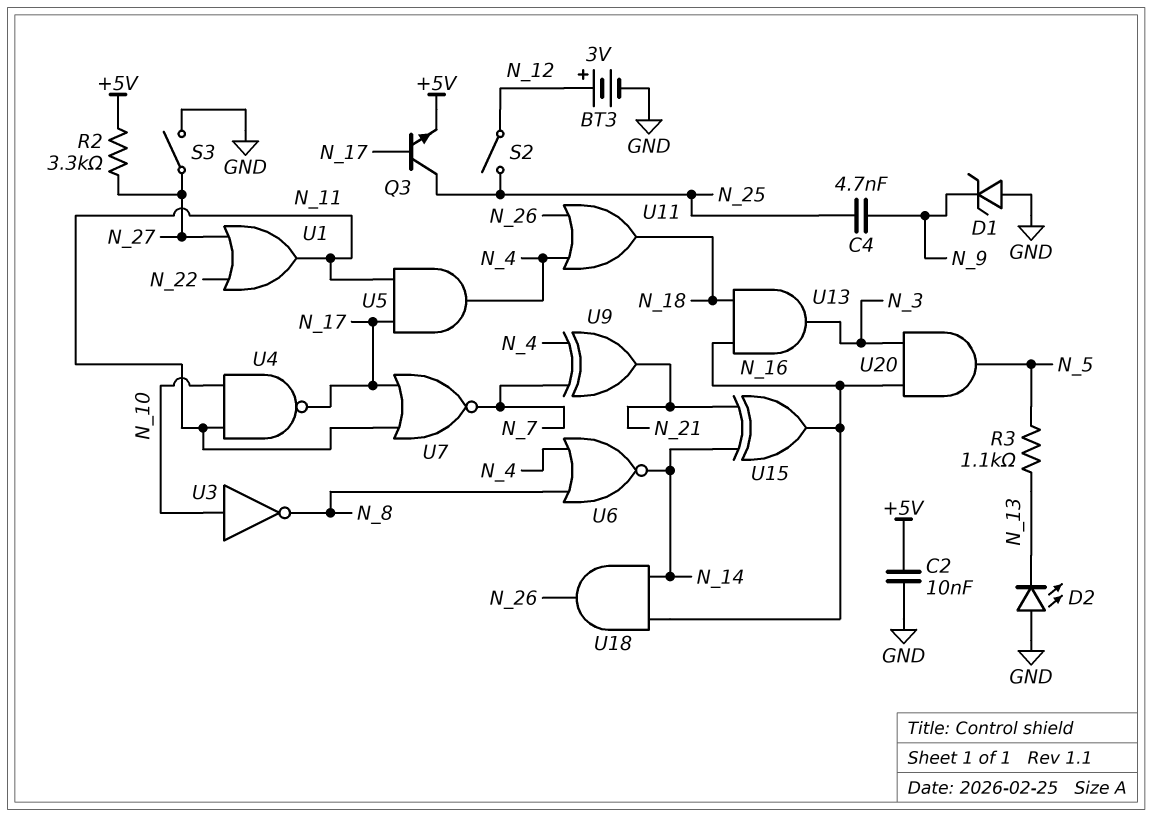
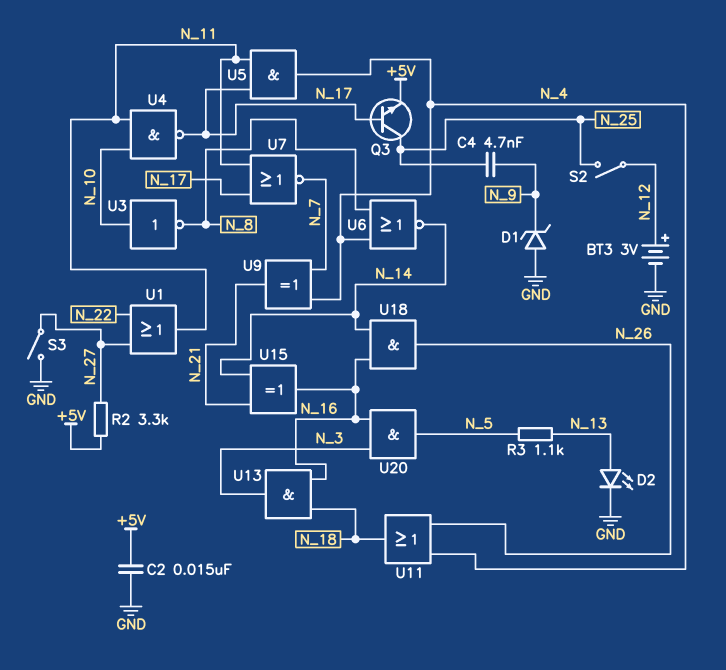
C2: 10nF (+5V, GND) -> 15nF (+5V, GND)
D2: LED (A GND, K N_13) -> LED (A N_13, K GND)

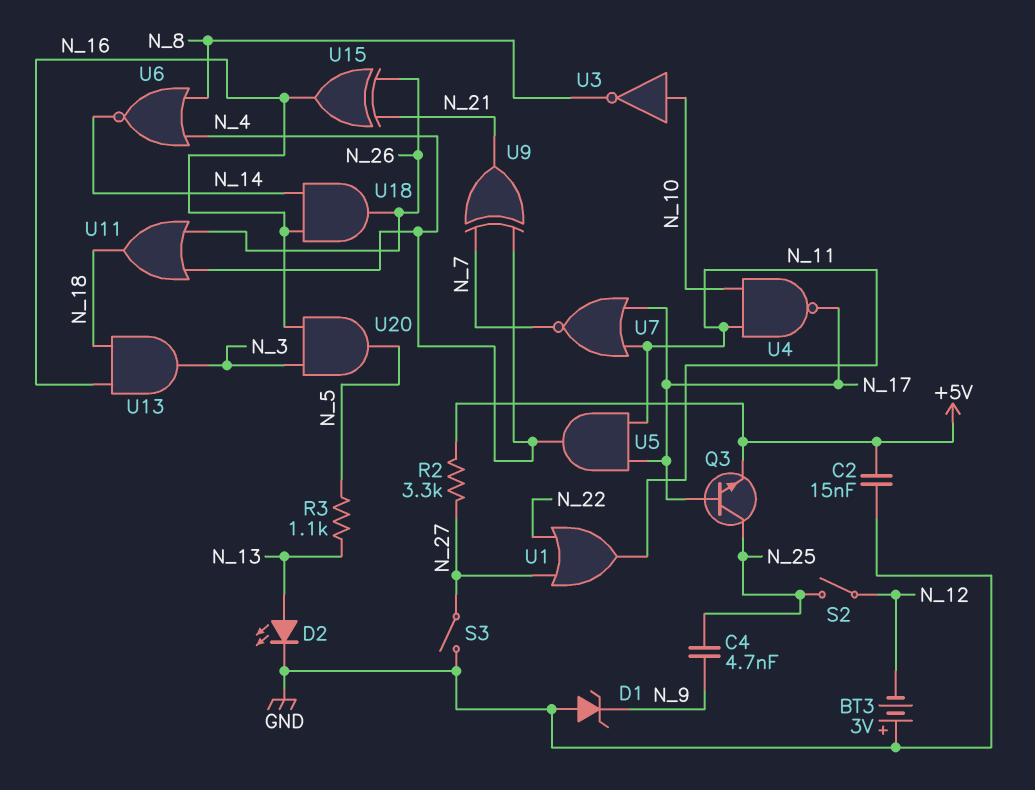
BT3: 3V (plus N_12, minus GND) -> 3V (plus GND, minus N_12)
U15: XOR (in N_14, in N_21, out N_16) -> XOR (in N_21, in N_26, out N_16)

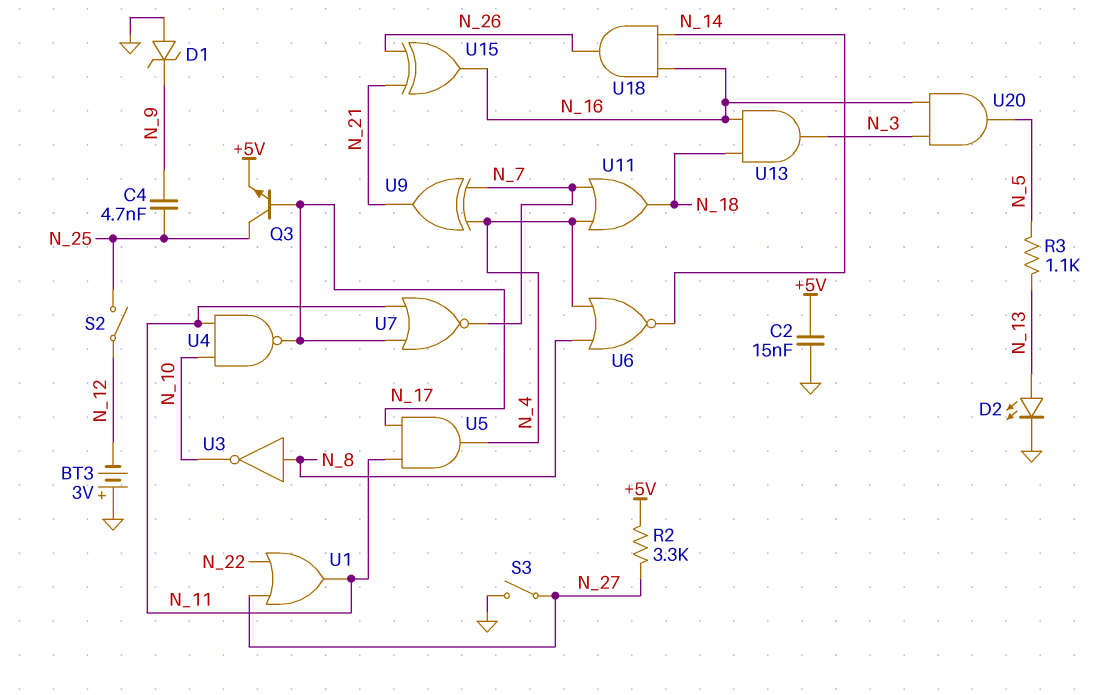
U3: NOT (in N_10, out N_8) -> NOT (in N_8, out N_10)
U11: OR (in N_4, in N_26, out N_18) -> OR (in N_4, in N_7, out N_18)

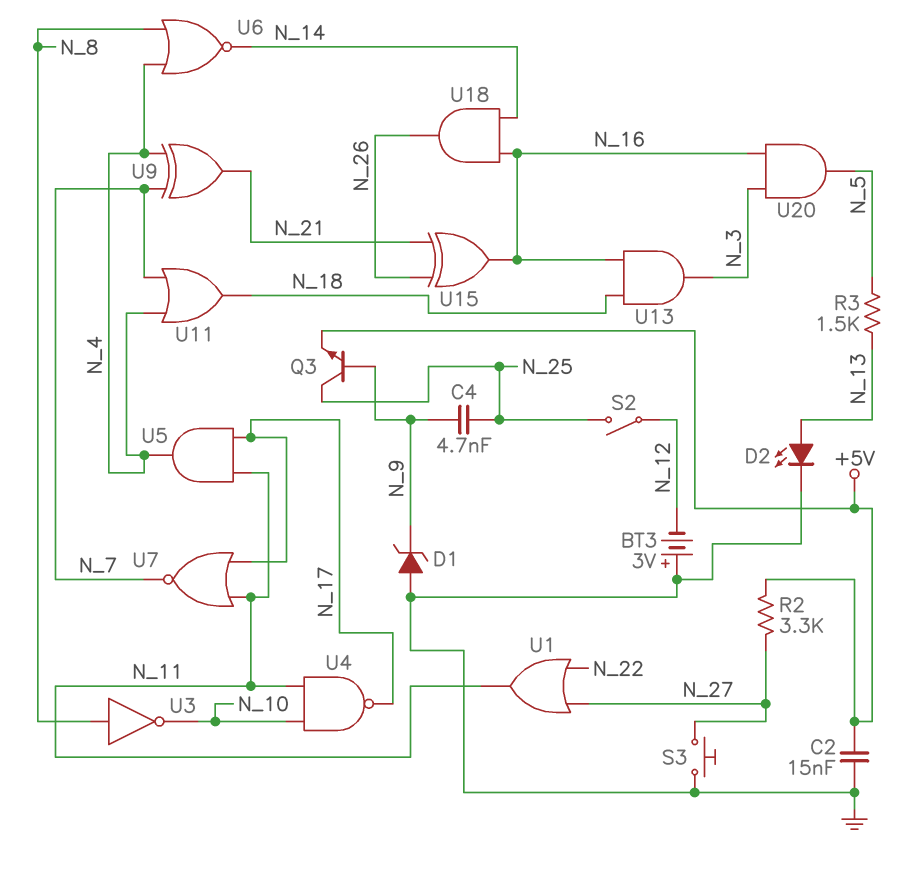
Q3: NPN (B N_17, C N_25, E +5V) -> NPN (B N_9, C N_25, E +5V)
R3: 1.1k (N_5, N_13) -> 1.5k (N_5, N_13)
S3: switch (GND, N_27) -> button (GND, N_27)

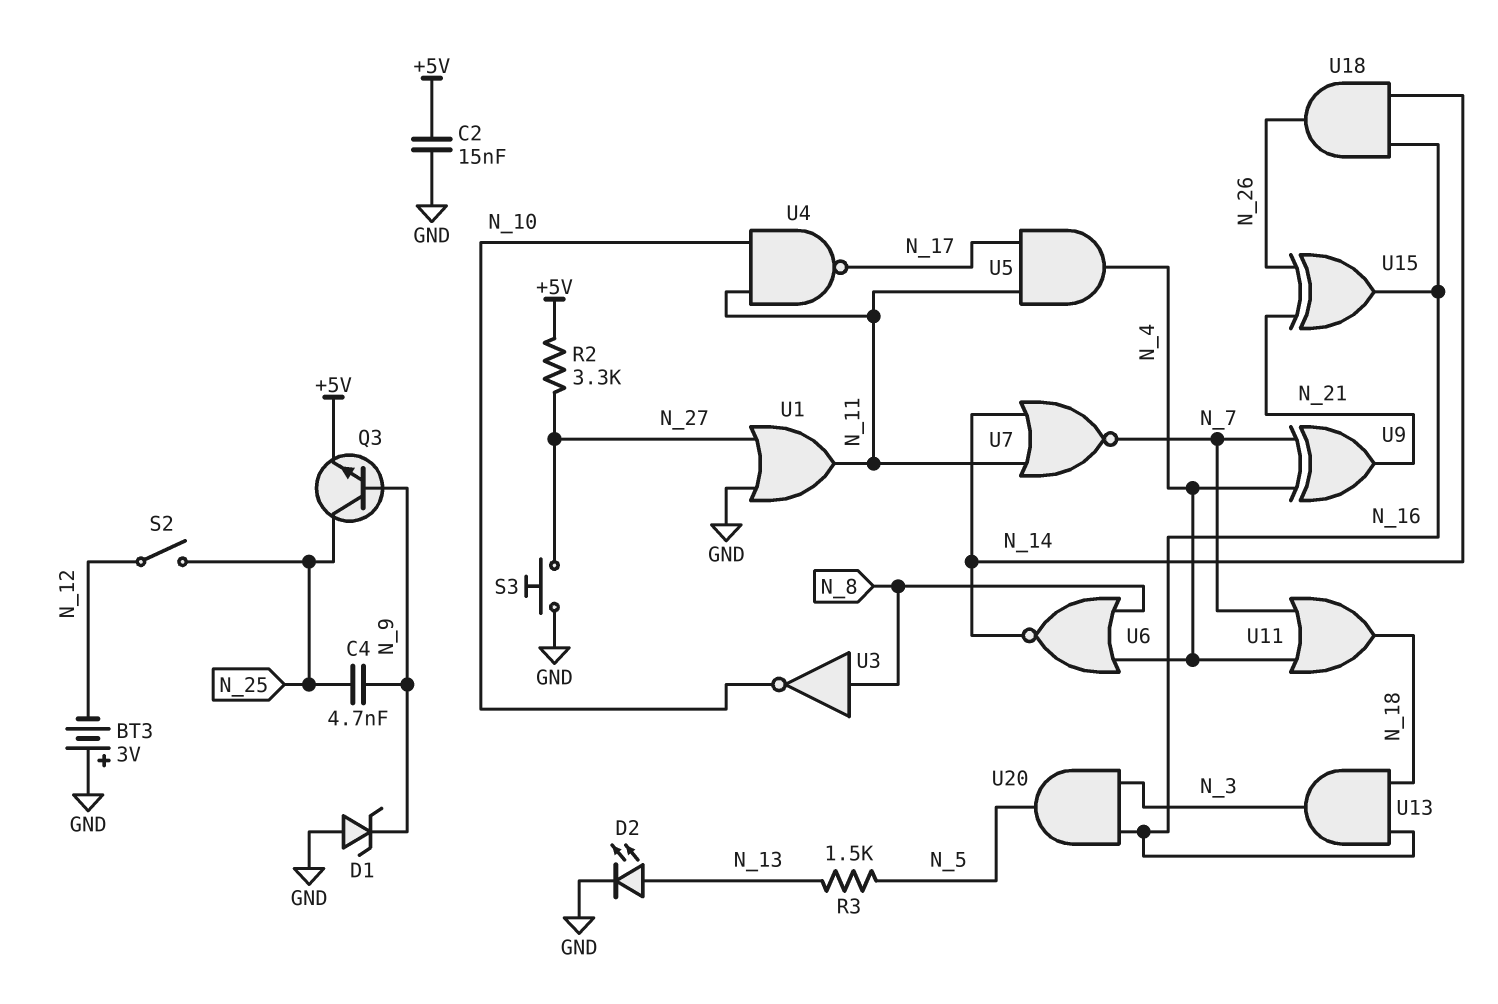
U1: OR (in N_22, in N_27, out N_11) -> OR (in GND, in N_27, out N_11)
U7: NOR (in N_11, in N_17, out N_7) -> NOR (in N_11, in N_14, out N_7)

